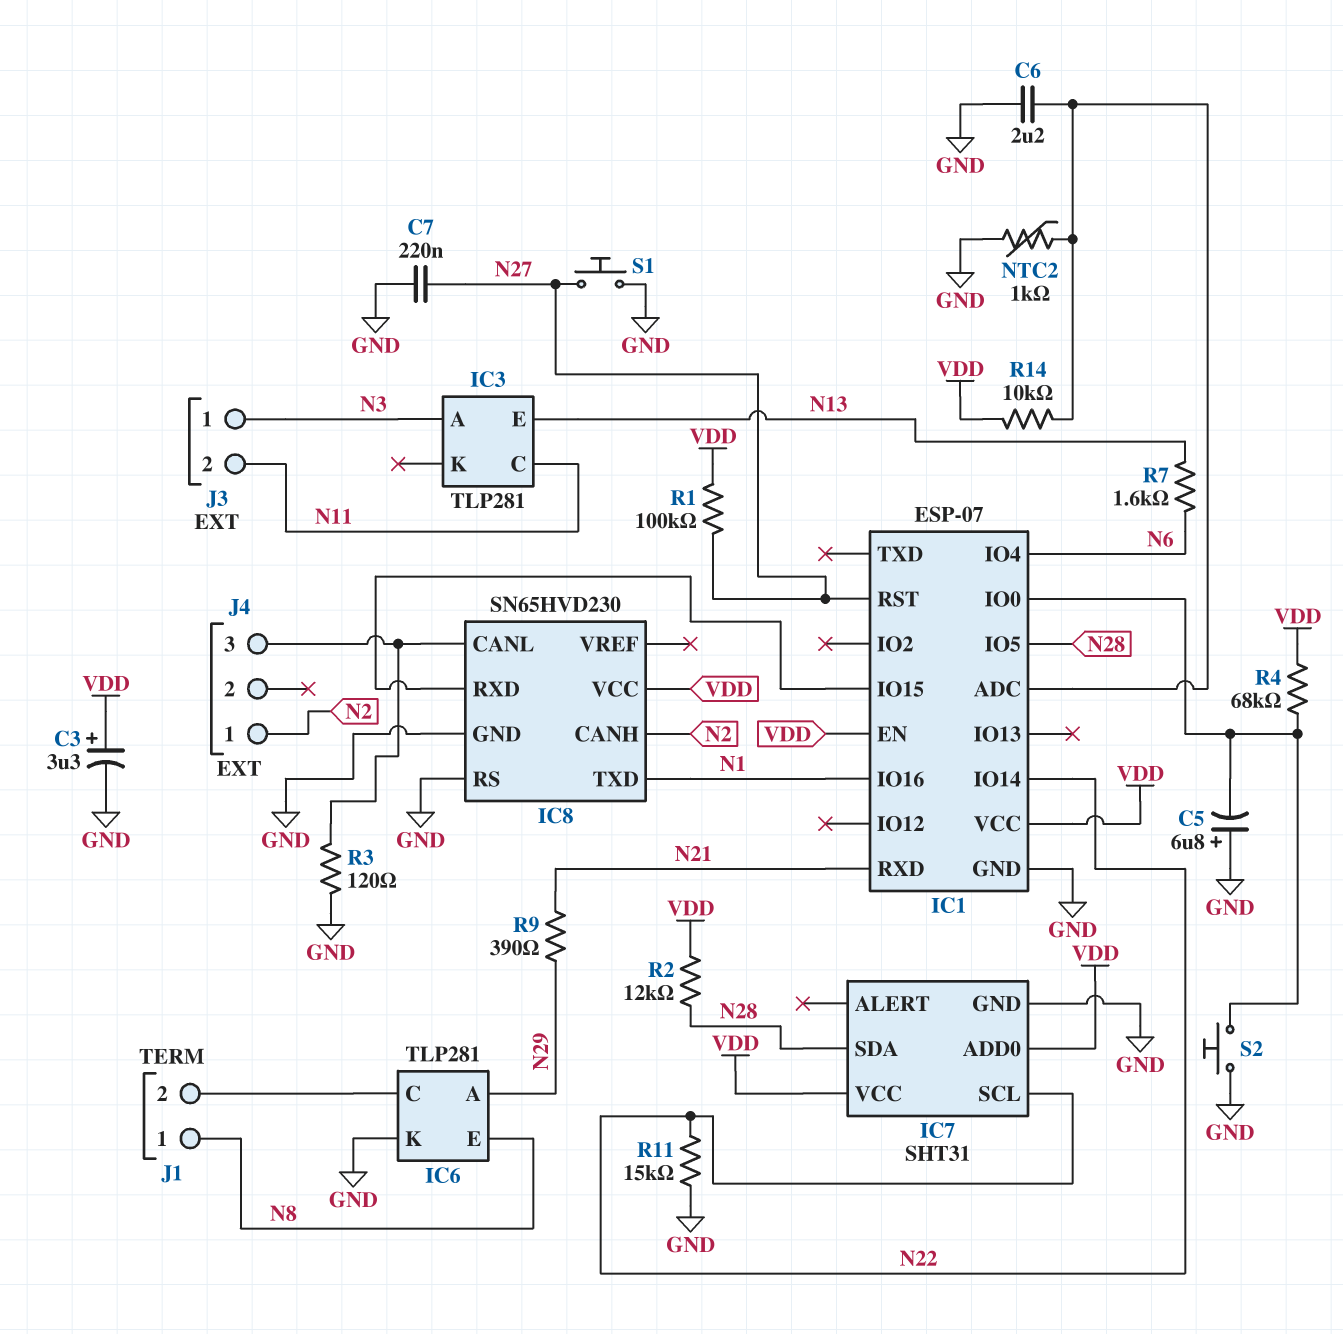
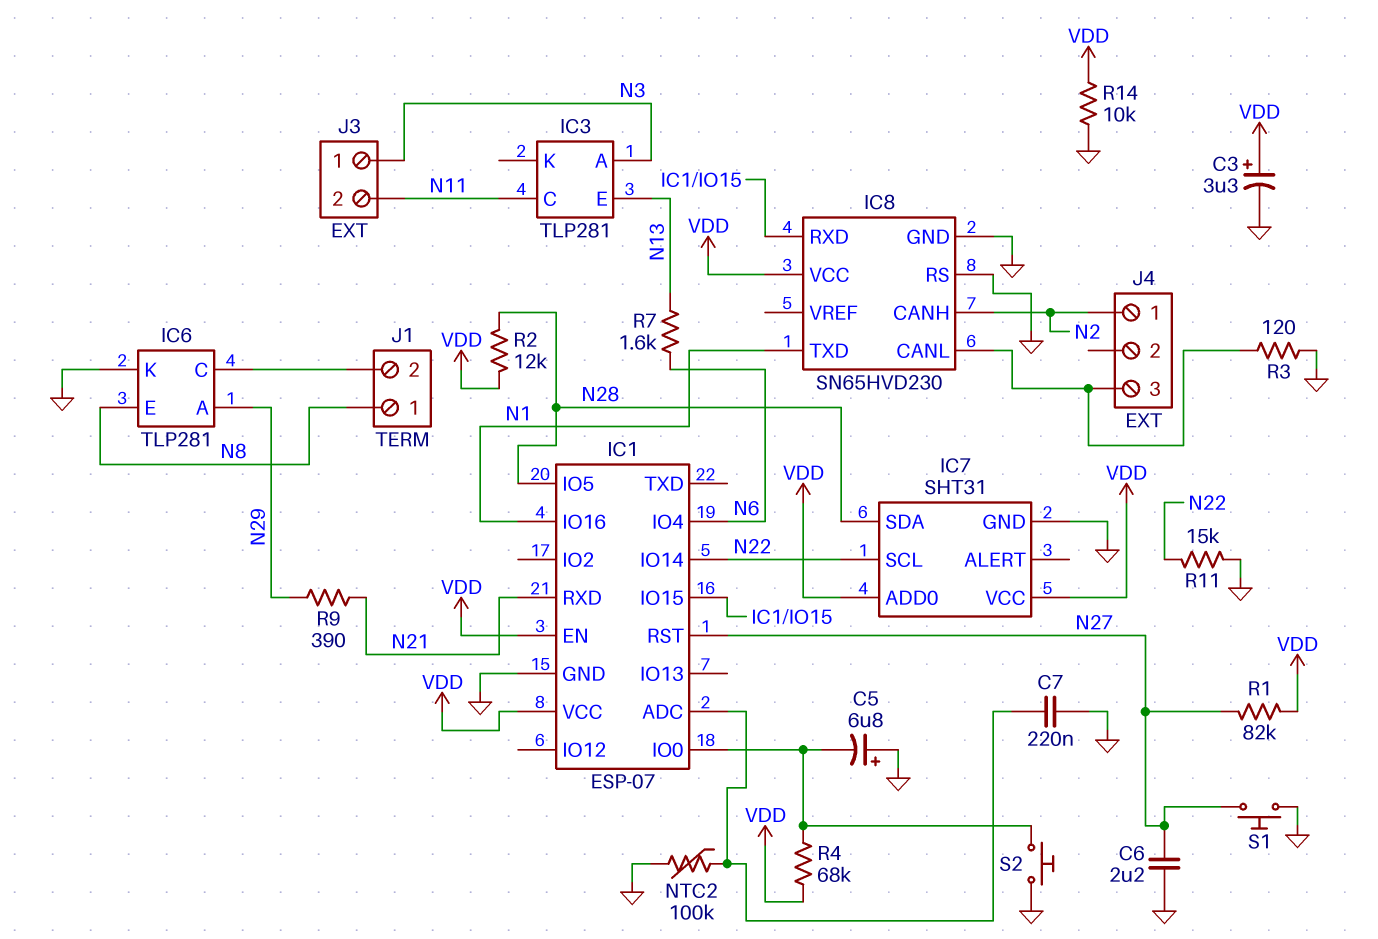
C6: 2.2uF (GND, IC1/ADC) -> 2.2uF (GND, N27)
C7: 220nF (GND, N27) -> 220nF (GND, IC1/ADC)
NTC2: 1k (GND, IC1/ADC) -> 100k (GND, IC1/ADC)
R1: 100k (N27, VDD) -> 82k (N27, VDD)
R14: 10k (IC1/ADC, VDD) -> 10k (GND, VDD)

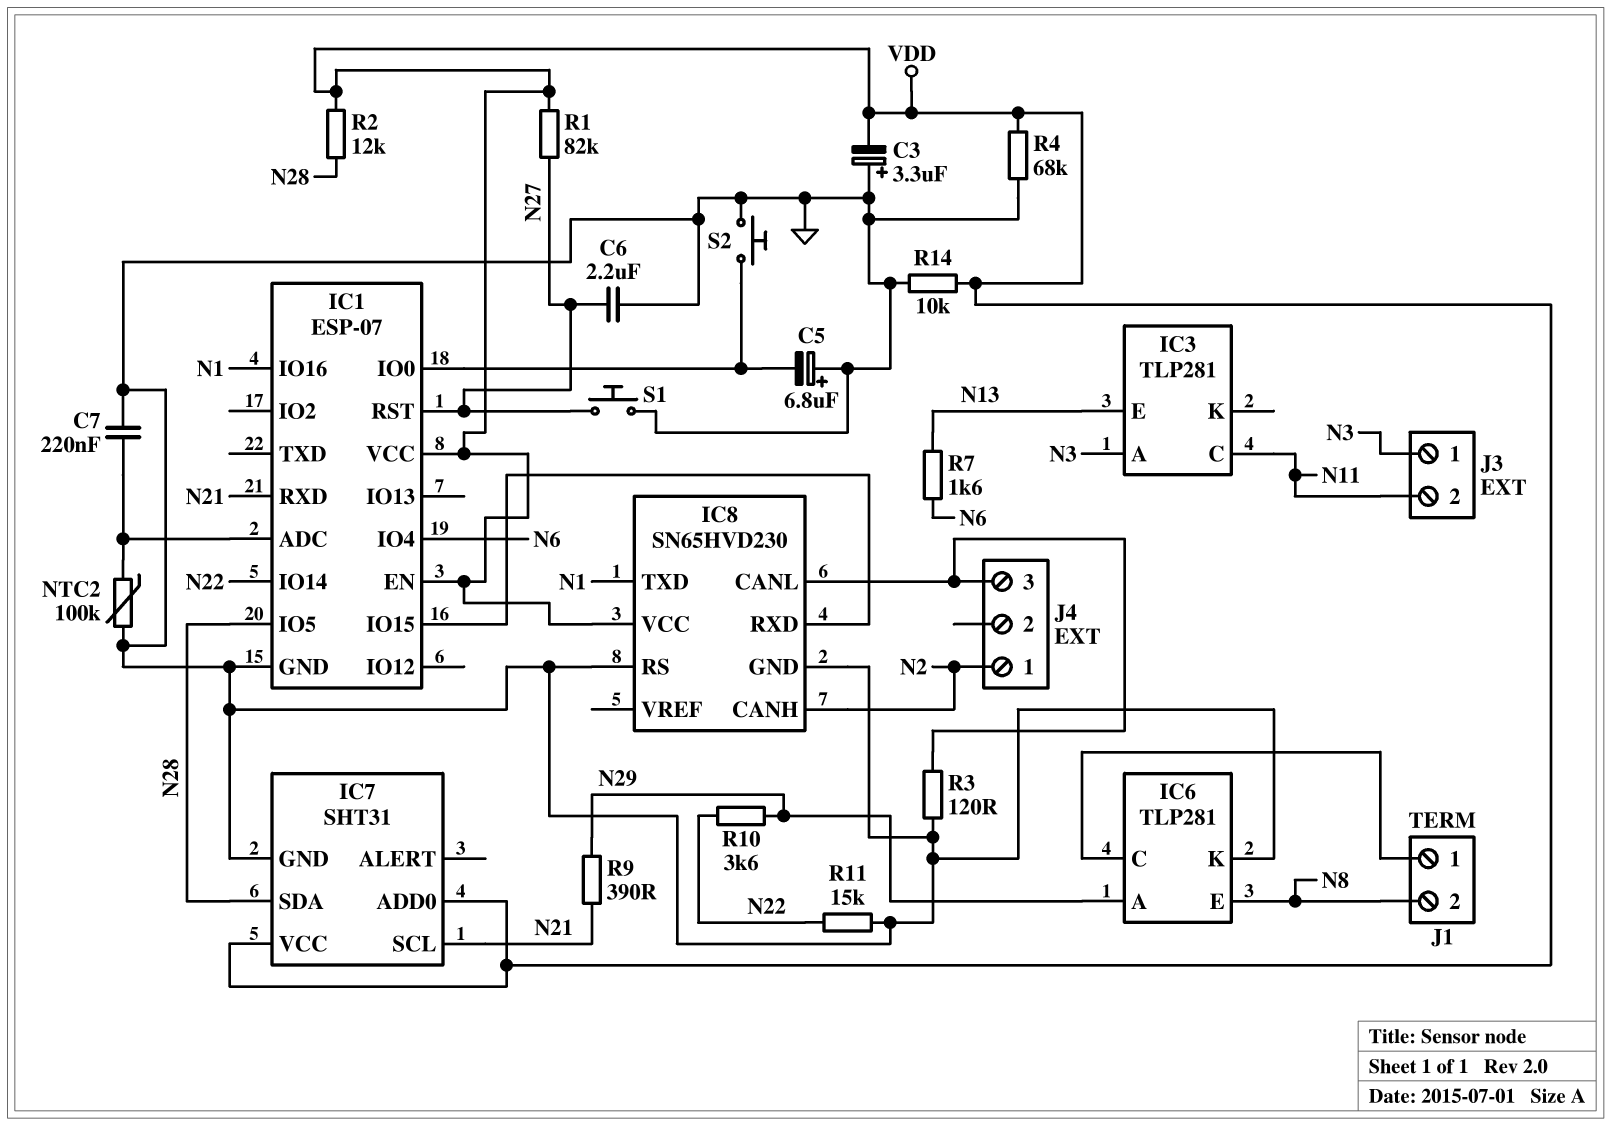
C3: 3.3uF (plus VDD, minus GND) -> 3.3uF (plus GND, minus VDD)
IC7 pin SCL: N22 -> N21
J1 pin 1: N8 -> IC6/C
J1 pin 2: IC6/C -> N8
R4: 68k (IC1/IO0, VDD) -> 68k (GND, VDD)
R10: none -> 3.6k (N22, N29)

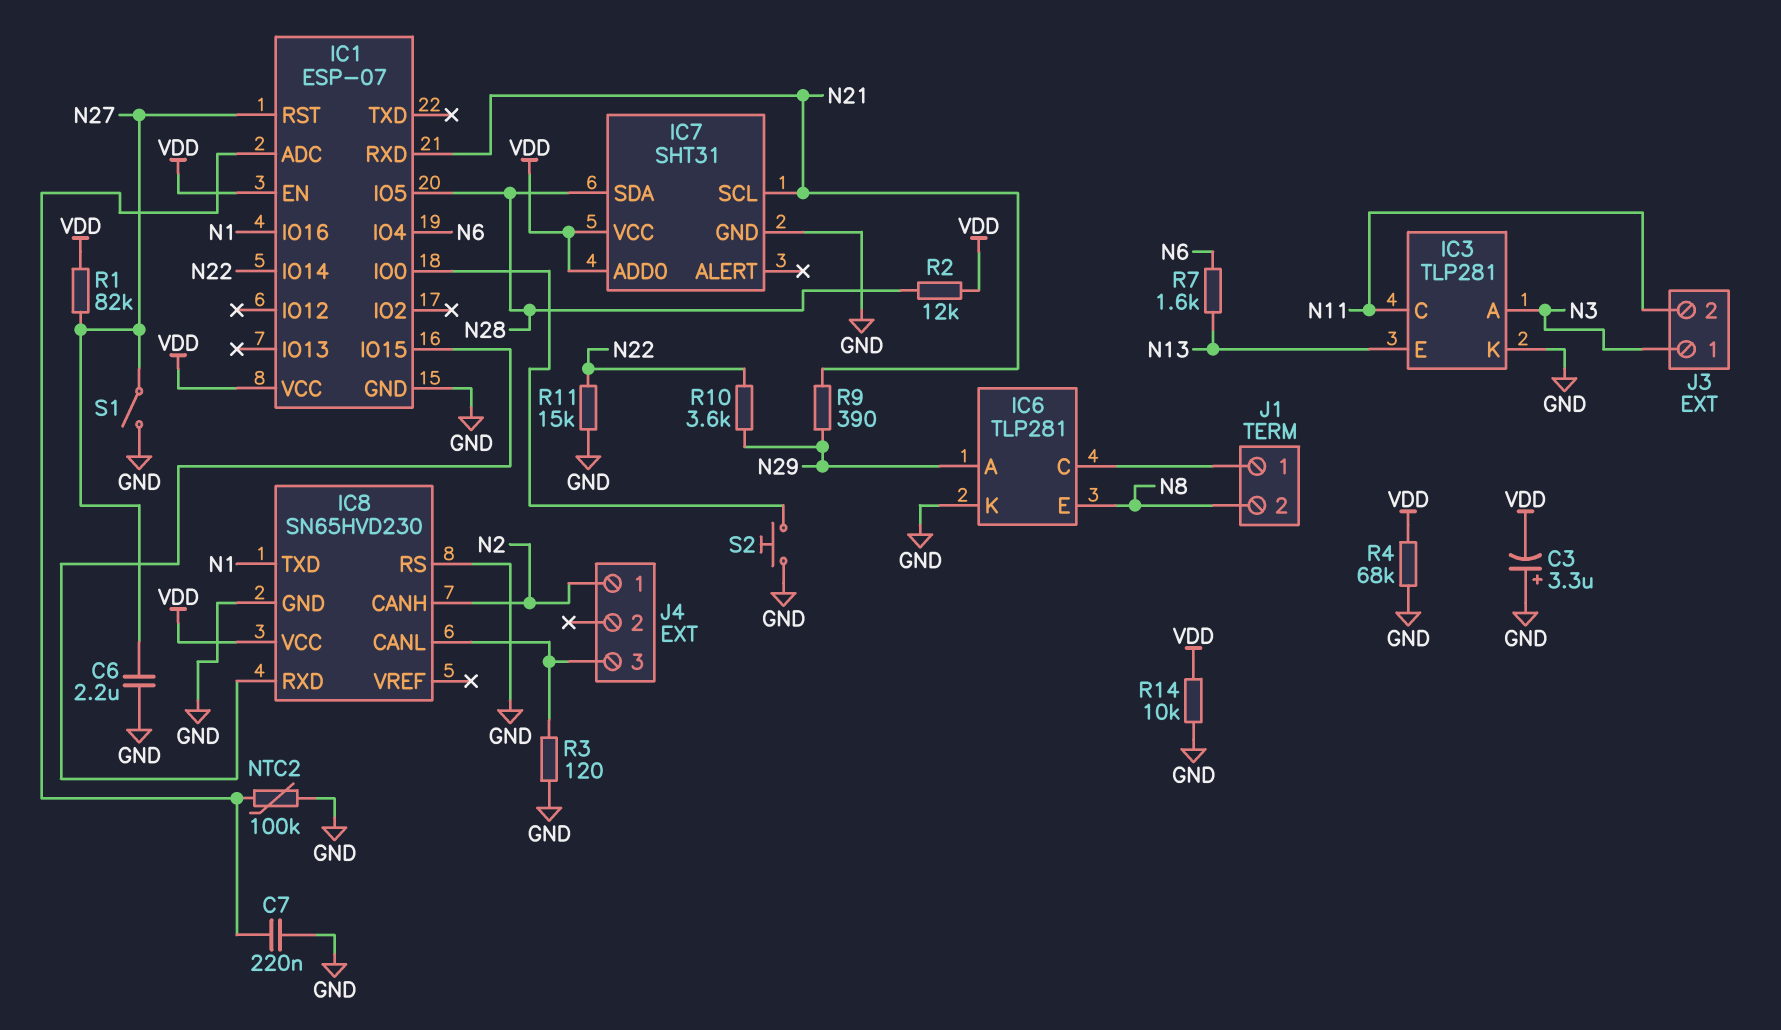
C5: 6.8uF (plus GND, minus IC1/IO0) -> none
IC3 pin K: none -> GND
S1: button (GND, N27) -> switch (GND, N27)

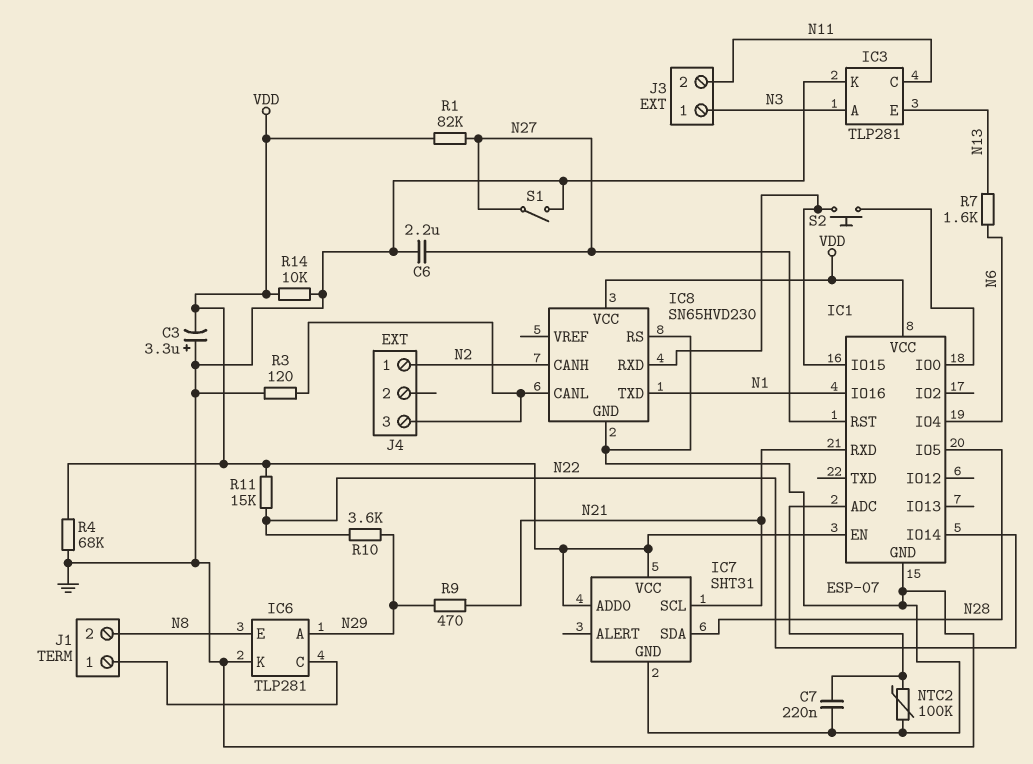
R2: 12k (N28, VDD) -> none
R9: 390 (N21, N29) -> 470 (N21, N29)
R11: 15k (GND, N22) -> 15k (N22, VDD)
S2: button (GND, IC1/IO0) -> button (IC1/IO0, IC1/IO15)

